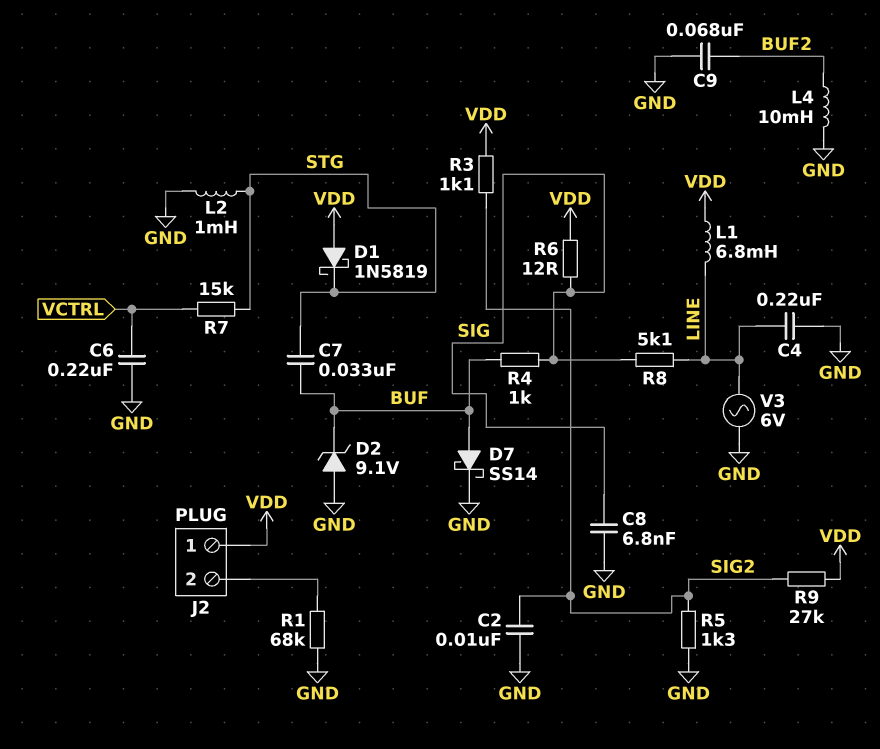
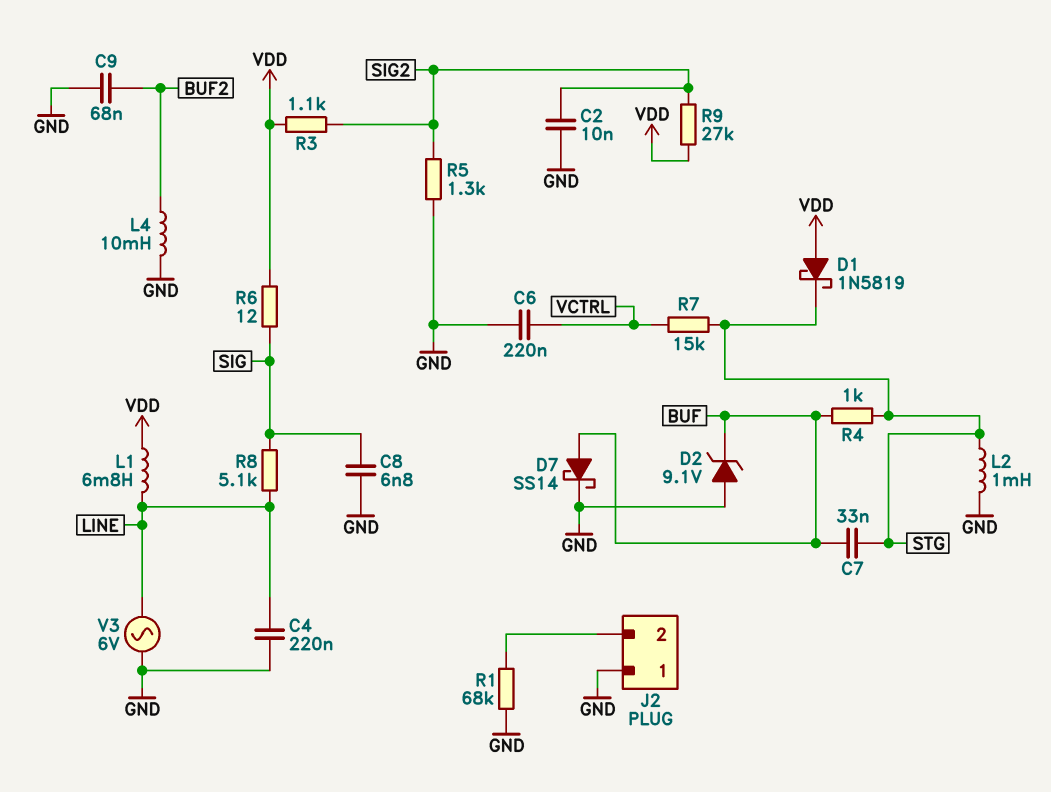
J2 pin 1: VDD -> GND
R4: 1k (BUF, SIG) -> 1k (BUF, STG)

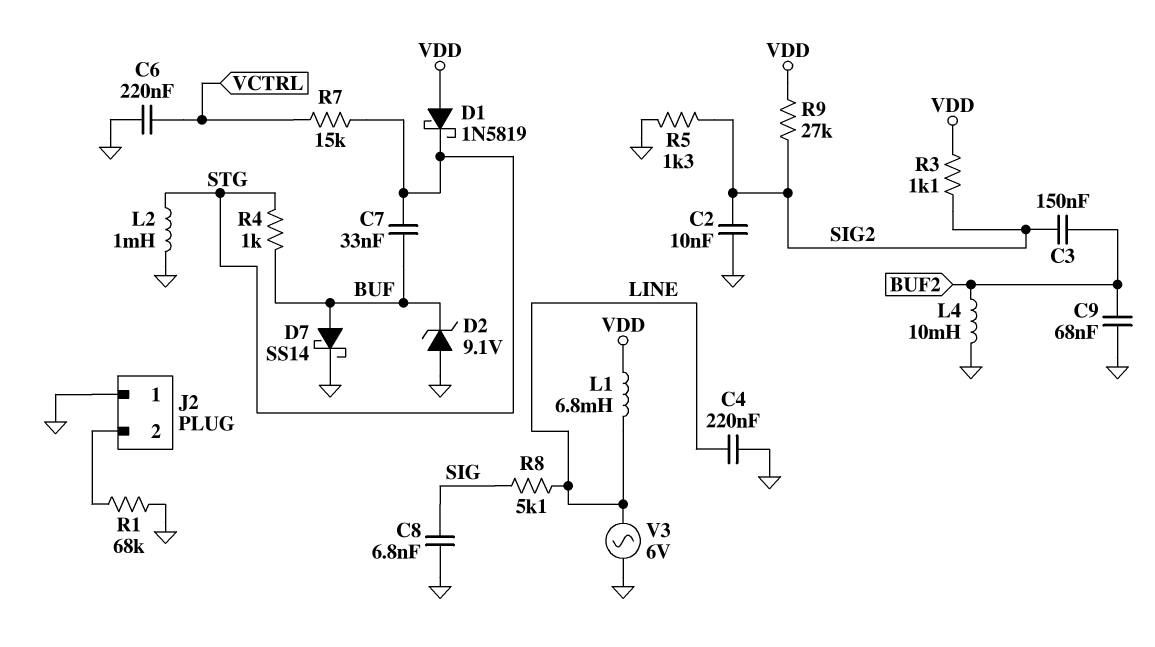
C3: none -> 150nF (BUF2, SIG2)
R6: 12 (SIG, VDD) -> none

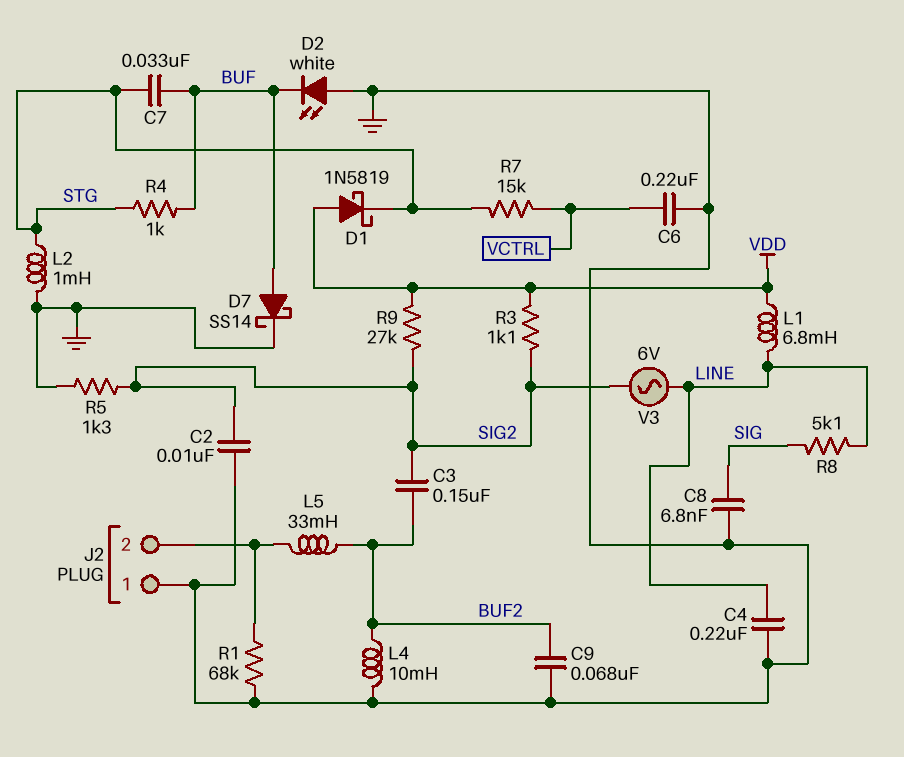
D2: zener 9.1V (A GND, K BUF) -> LED white (A GND, K BUF)
L5: none -> 33mH (BUF2, J2/2)
V3: AC 6V (GND, LINE) -> AC 6V (LINE, SIG2)

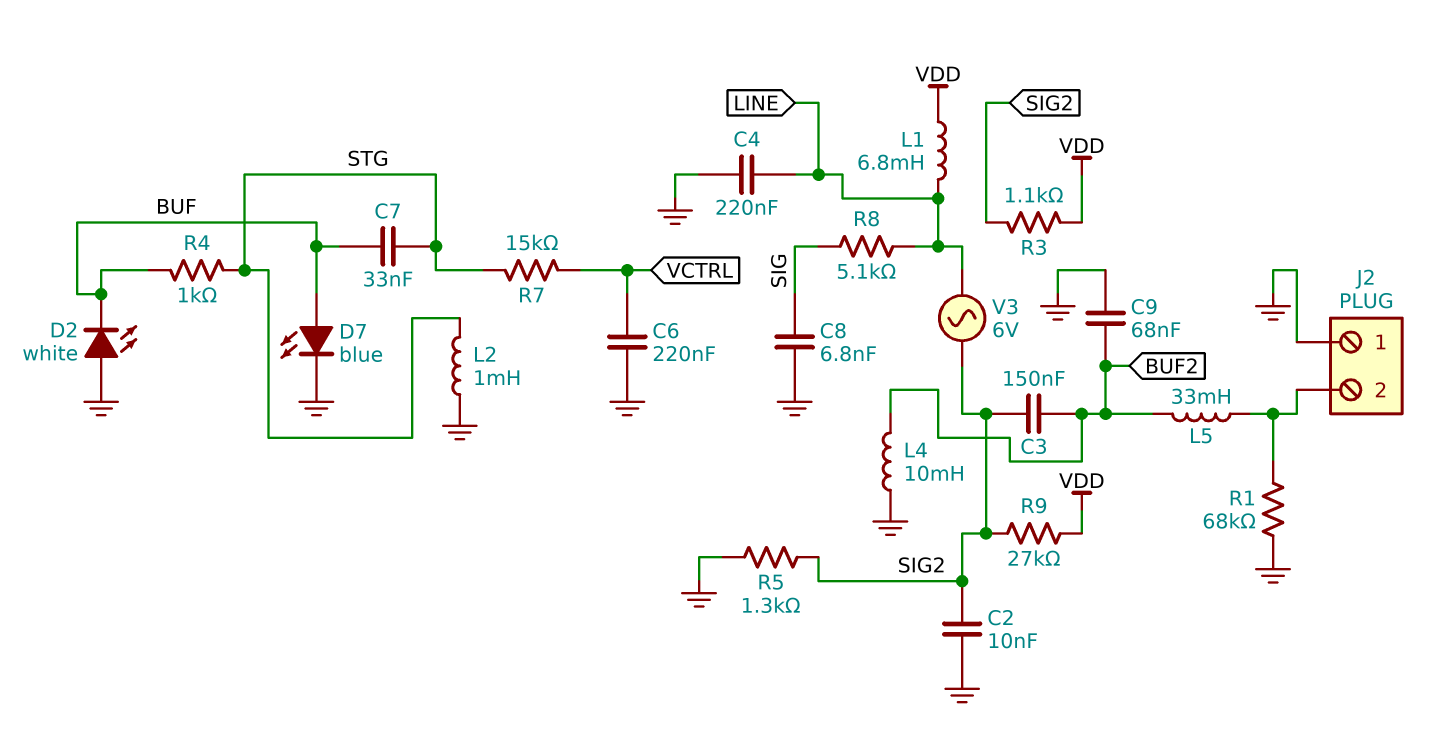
D1: schottky 1N5819 (A VDD, K STG) -> none
D7: schottky SS14 (A BUF, K GND) -> LED blue (A BUF, K GND)

